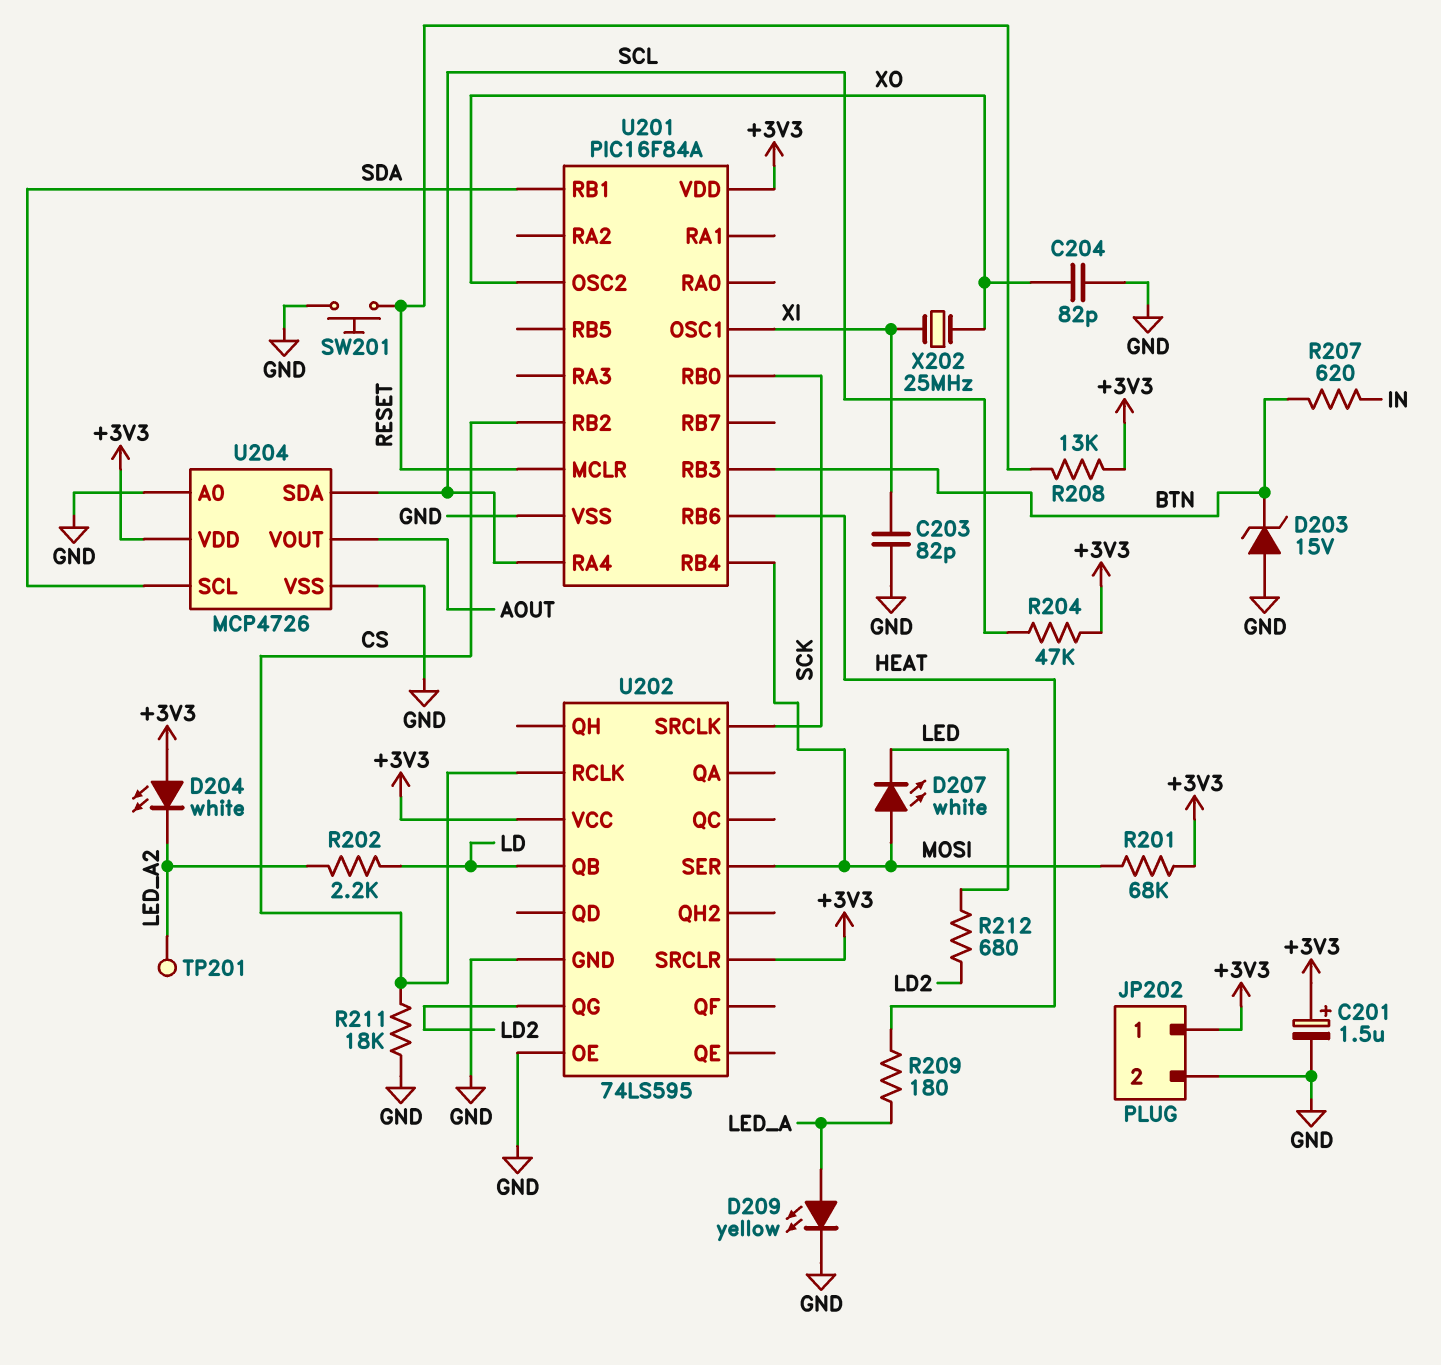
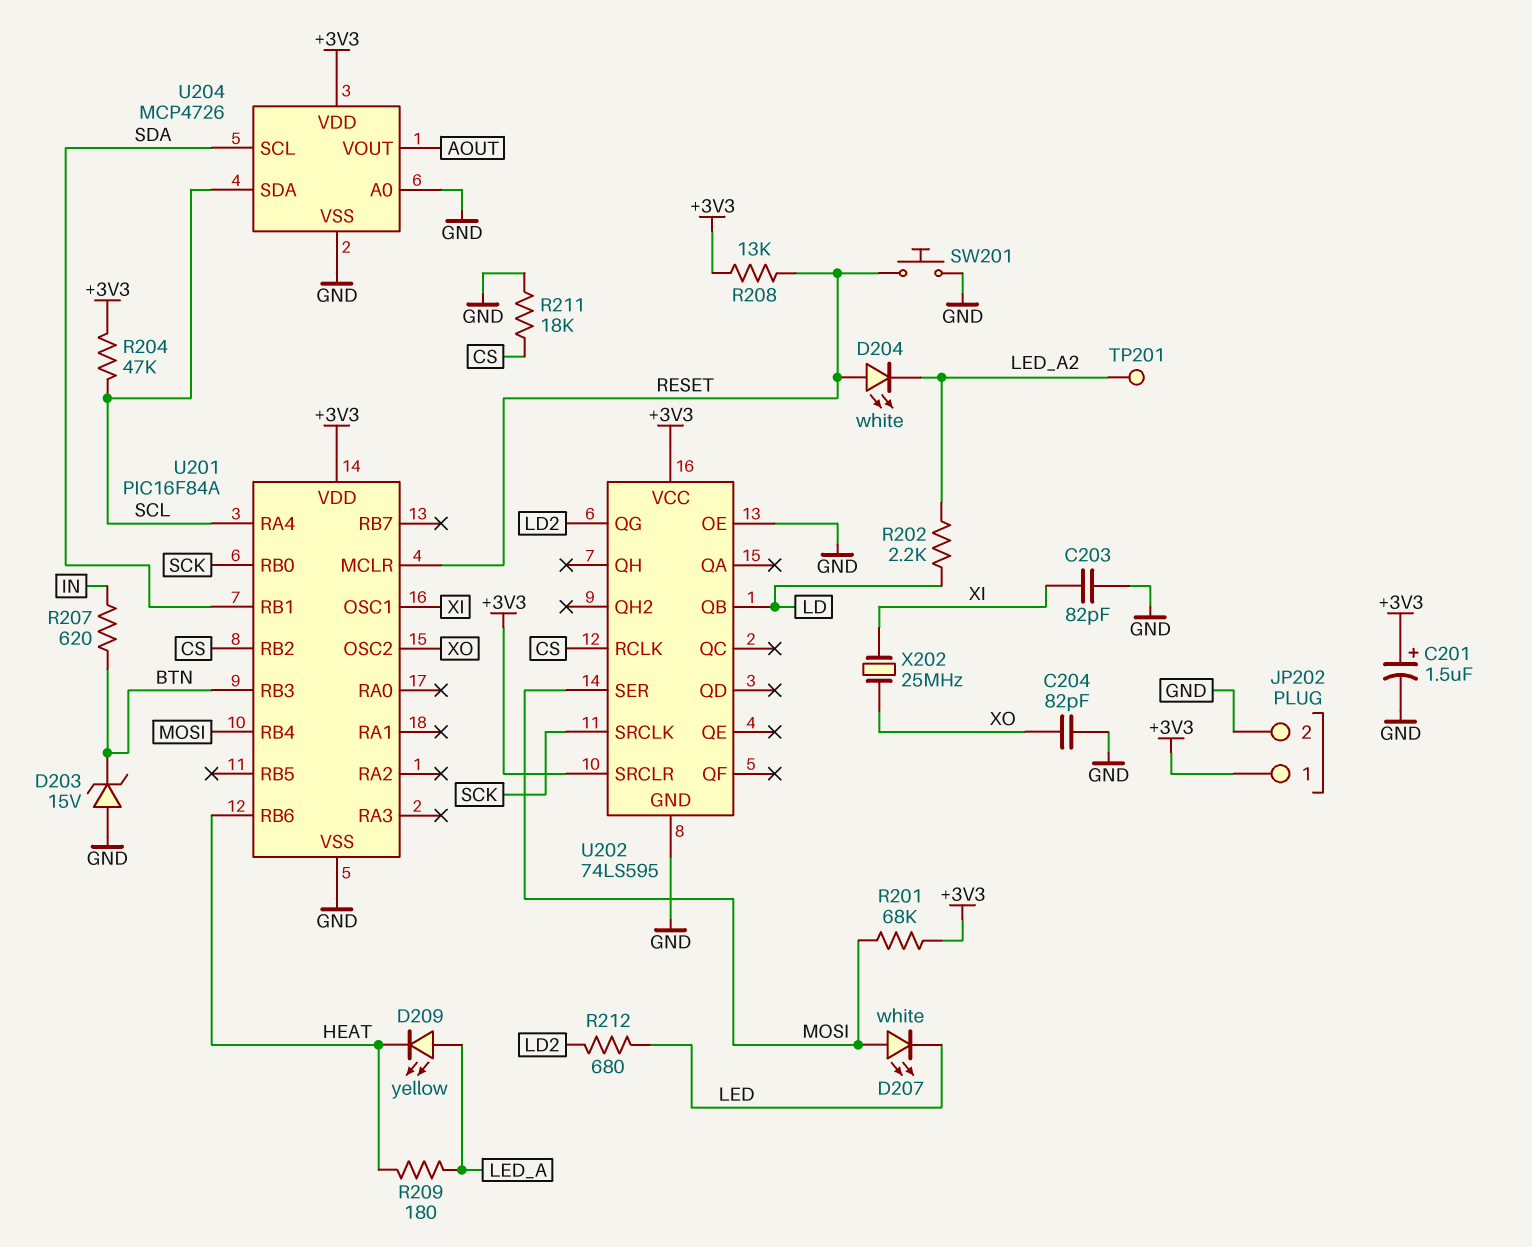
D204: LED white (A +3V3, K LED_A2) -> LED white (A RESET, K LED_A2)
D209: LED yellow (A LED_A, K GND) -> LED yellow (A LED_A, K HEAT)

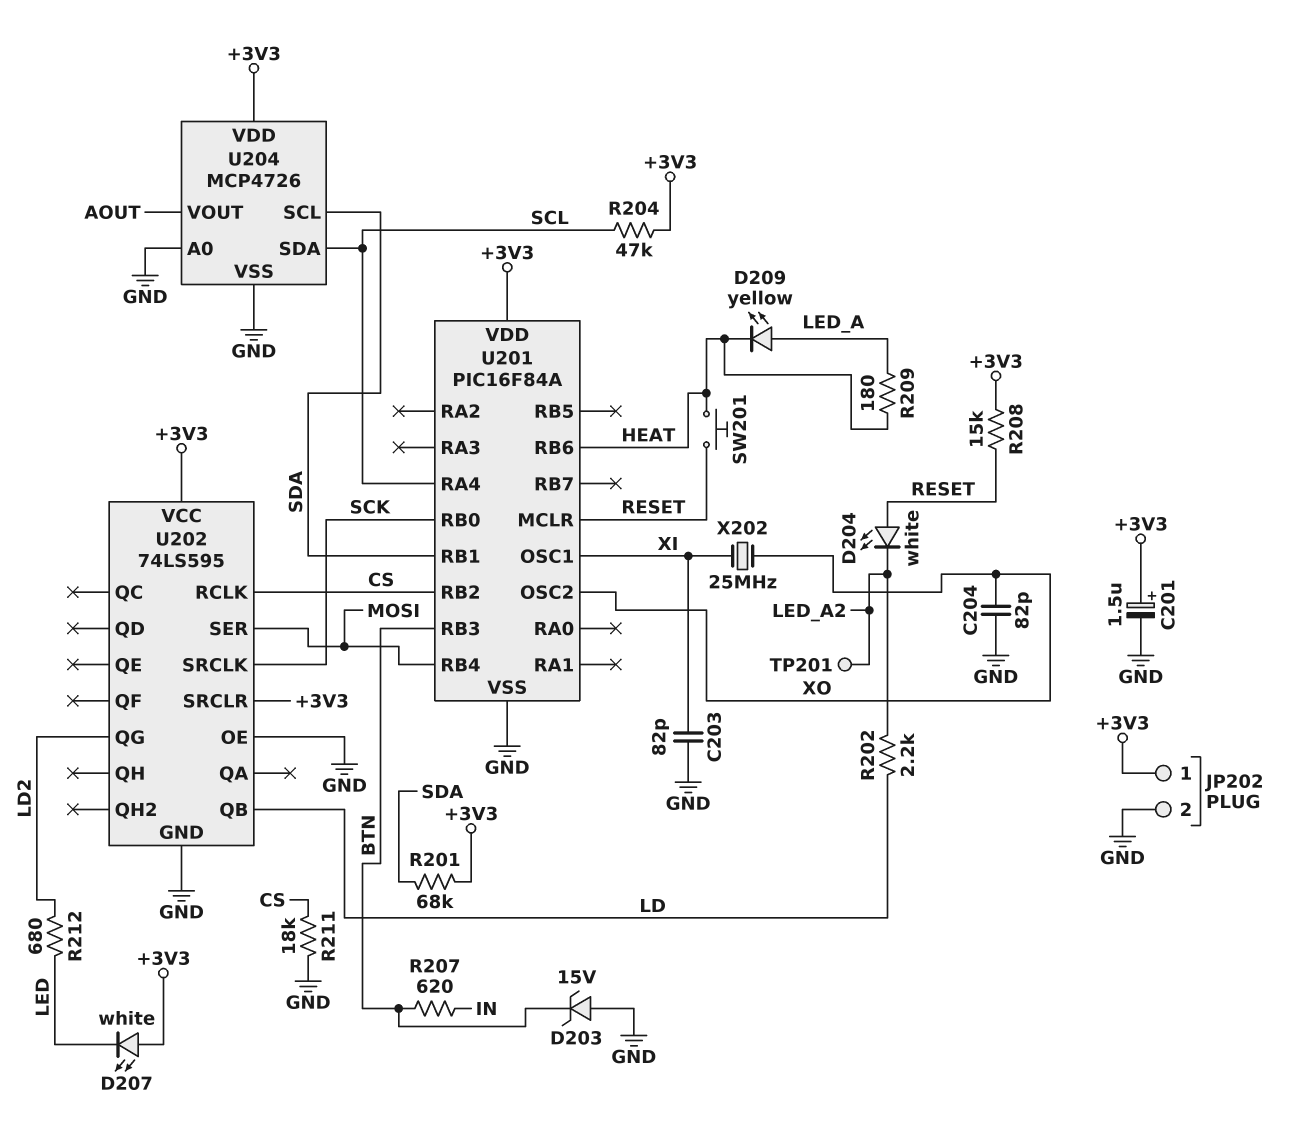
D207: LED white (A MOSI, K LED) -> LED white (A +3V3, K LED)
R201: 68k (+3V3, MOSI) -> 68k (+3V3, SDA)
R208: 13k (+3V3, RESET) -> 15k (+3V3, RESET)
SW201: button (GND, RESET) -> button (HEAT, RESET)

